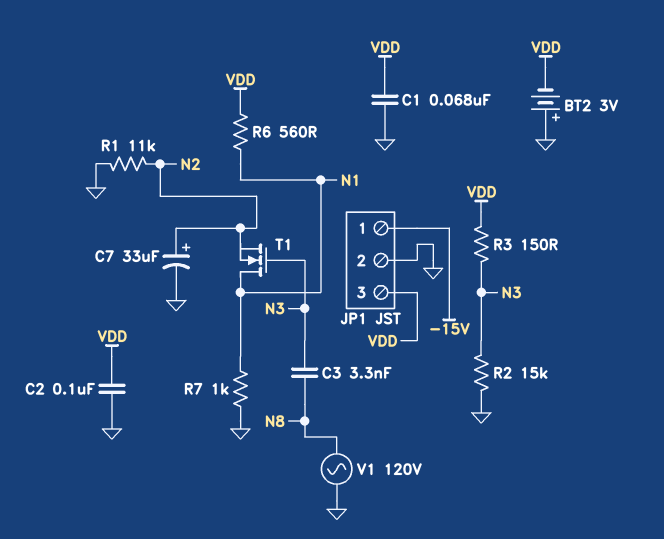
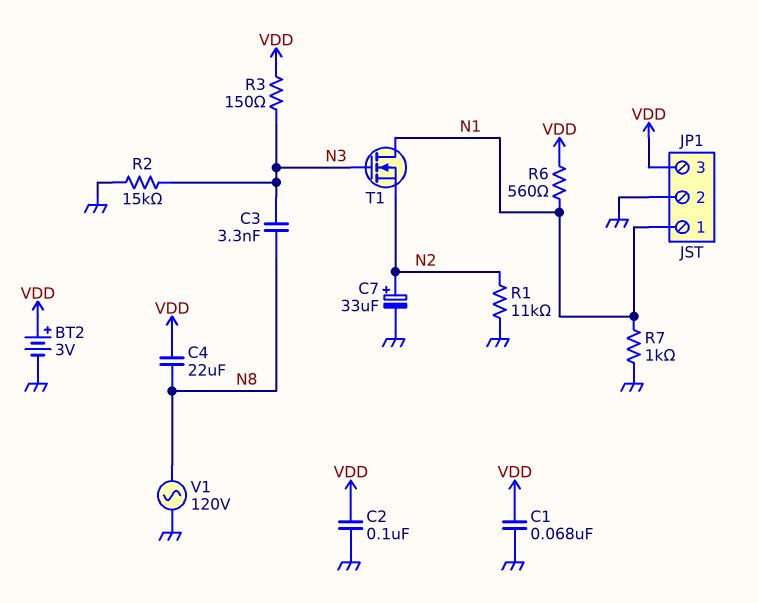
BT2: 3V (plus GND, minus VDD) -> 3V (plus VDD, minus GND)
C4: none -> 22uF (N8, VDD)
JP1 pin 1: -15V -> N1

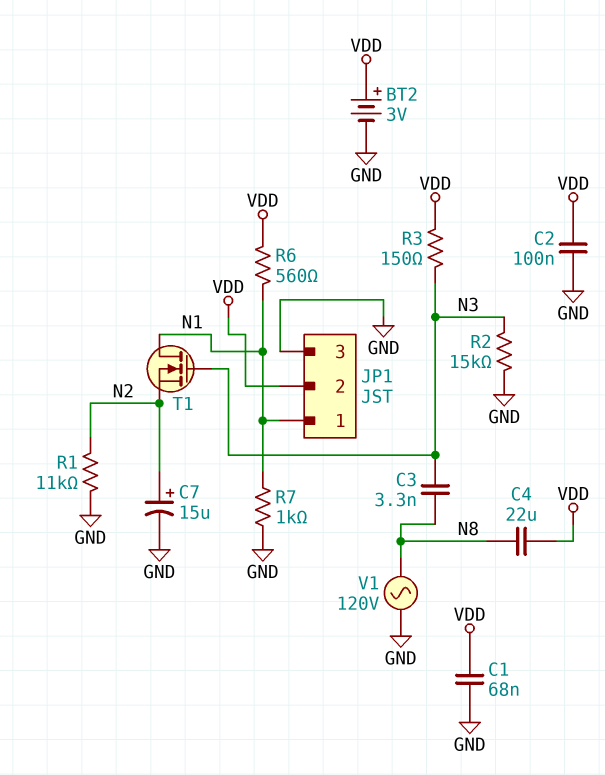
C7: 33uF (plus N2, minus GND) -> 15uF (plus N2, minus GND)
JP1 pin 2: GND -> VDD
JP1 pin 3: VDD -> GND

